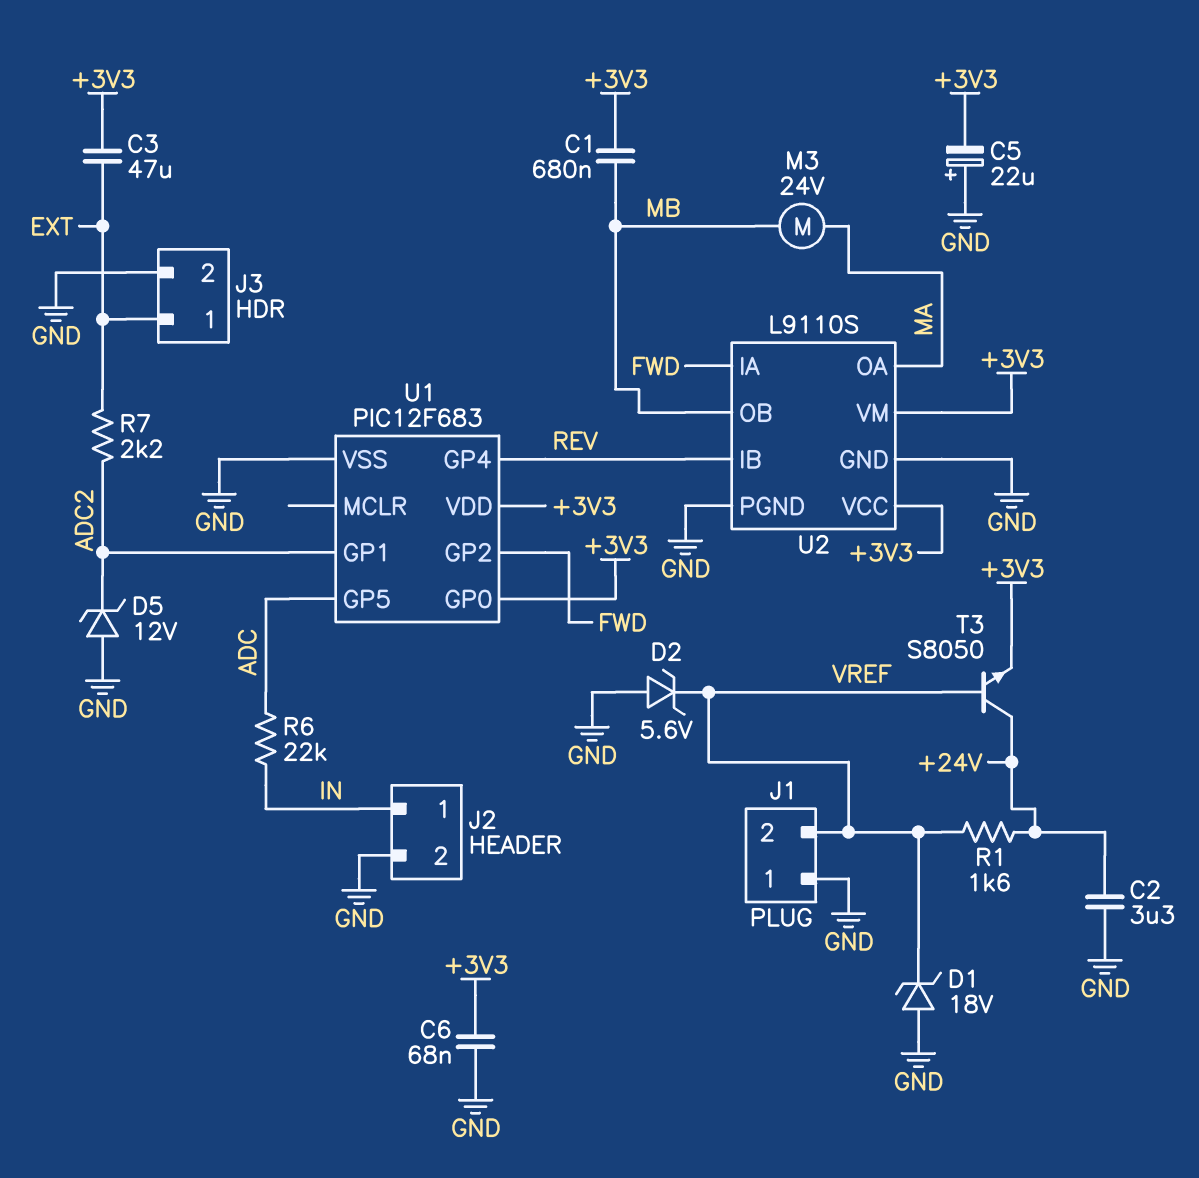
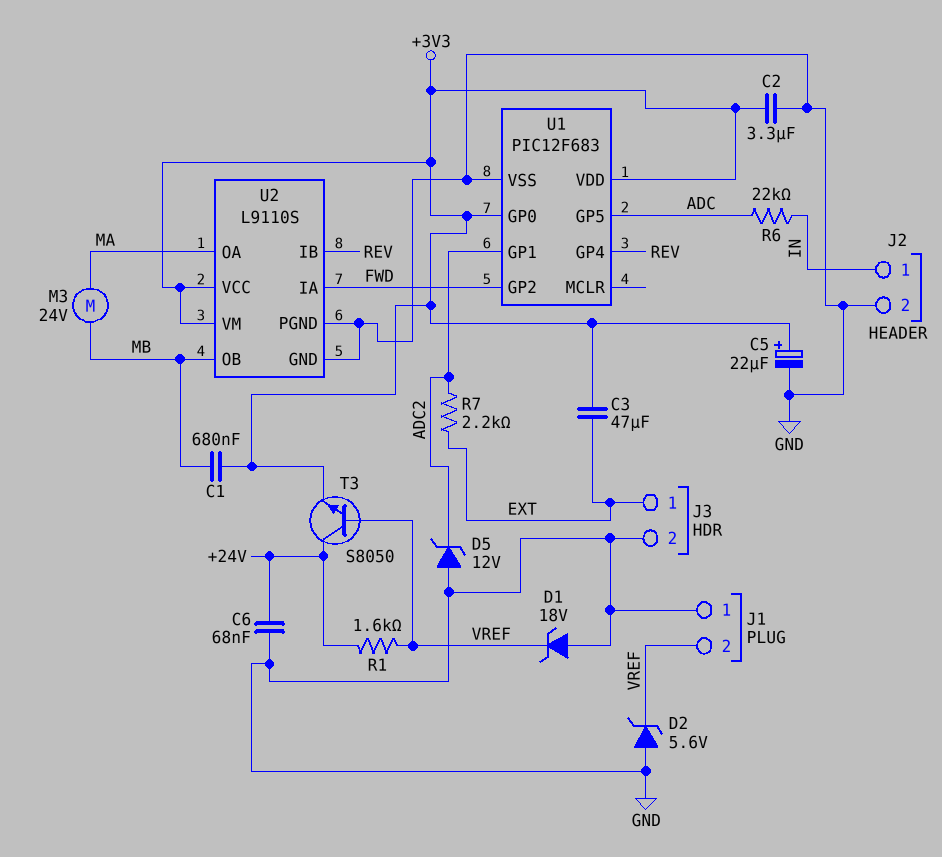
C2: 3.3uF (+24V, GND) -> 3.3uF (+3V3, GND)
C5: 22uF (plus GND, minus +3V3) -> 22uF (plus +3V3, minus GND)
C6: 68nF (+3V3, GND) -> 68nF (+24V, GND)

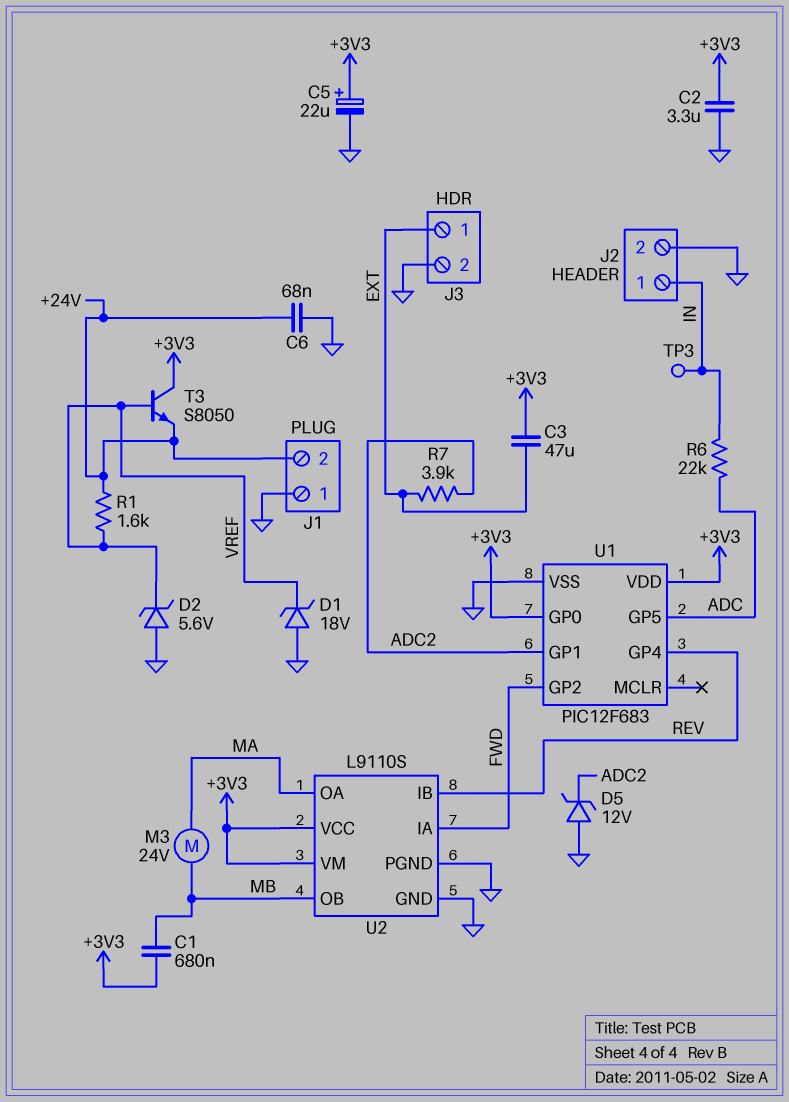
J1 pin 2: VREF -> +24V
R7: 2.2k (ADC2, EXT) -> 3.9k (ADC2, EXT)
T3: NPN S8050 (B VREF, C +24V, E +3V3) -> NPN S8050 (B VREF, C +3V3, E +24V)
TP3: none -> test point (IN)

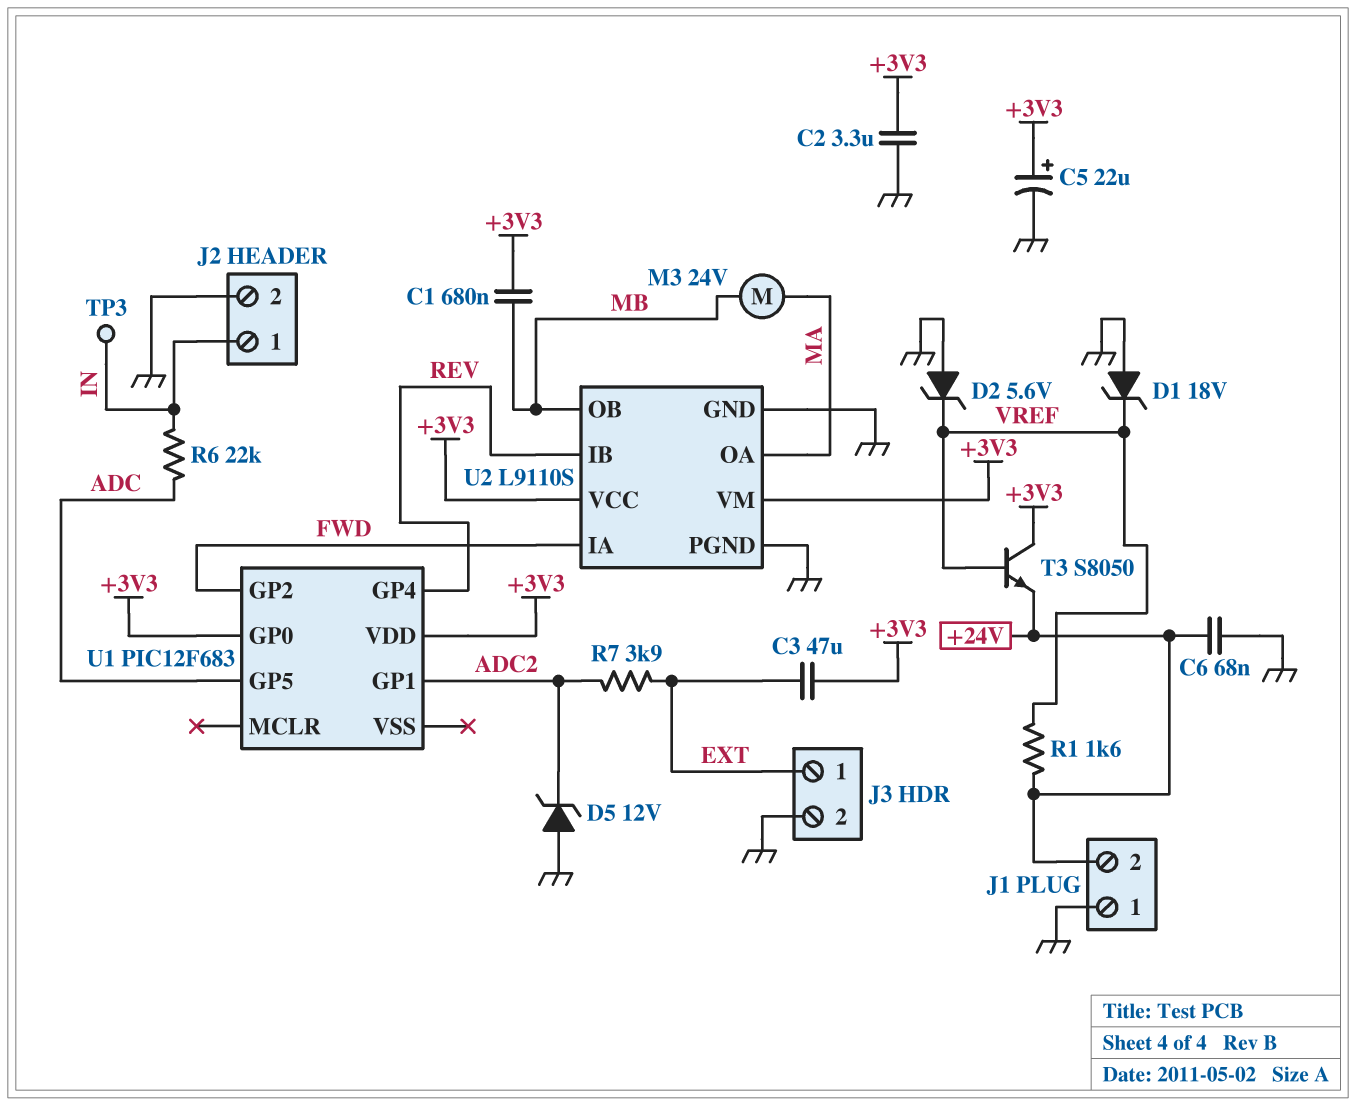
U1 pin VSS: GND -> none

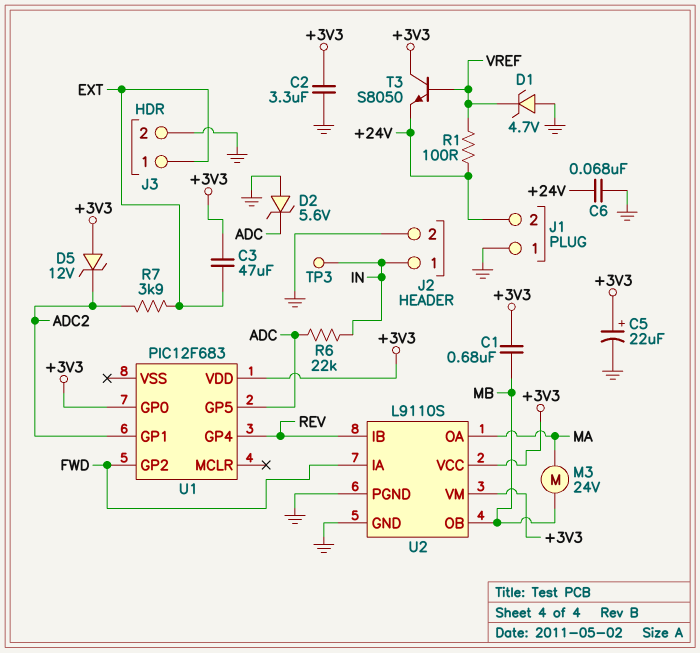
D1: zener 18V (A GND, K VREF) -> zener 4.7V (A GND, K VREF)
D2: zener 5.6V (A GND, K VREF) -> zener 5.6V (A GND, K ADC)
D5: zener 12V (A GND, K ADC2) -> zener 12V (A +3V3, K ADC2)
R1: 1.6k (+24V, VREF) -> 100 (+24V, VREF)

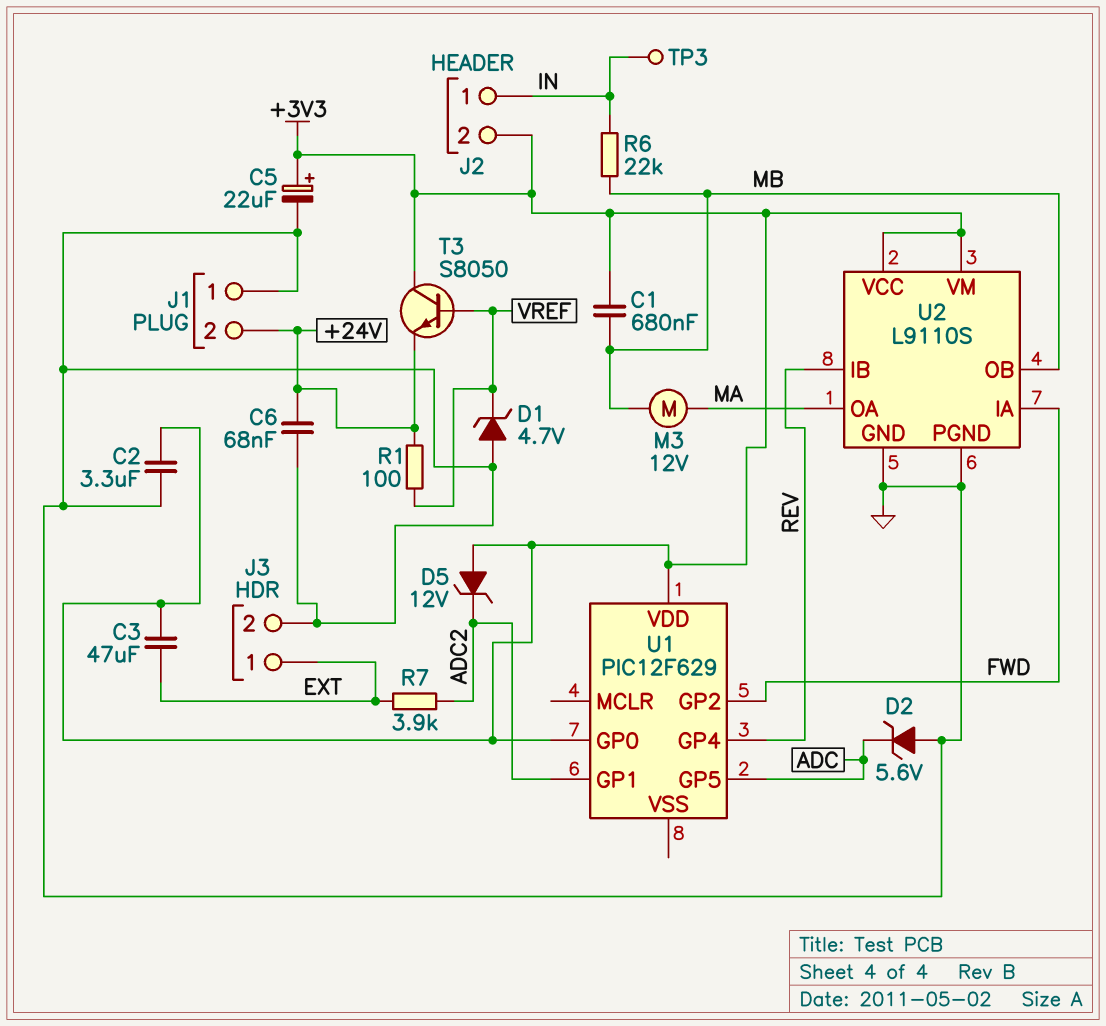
J2 pin 2: GND -> +3V3
M3: motor 24V (MA, MB) -> motor 12V (MA, MB)
R6: 22k (ADC, IN) -> 22k (IN, MB)
U1: PIC12F683 -> PIC12F629

